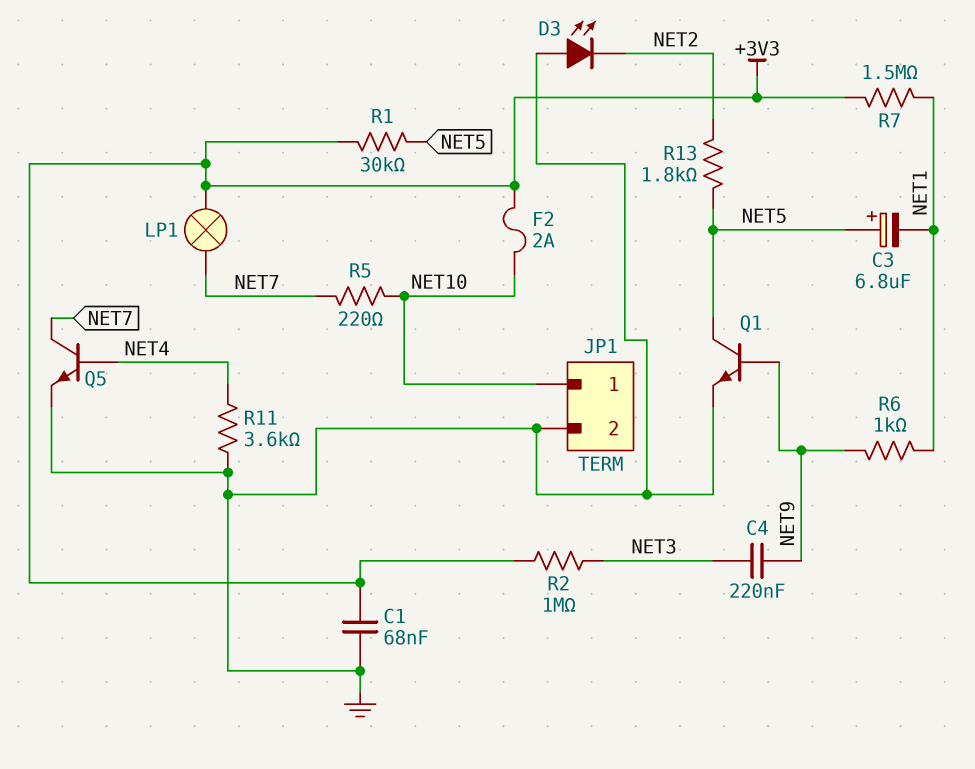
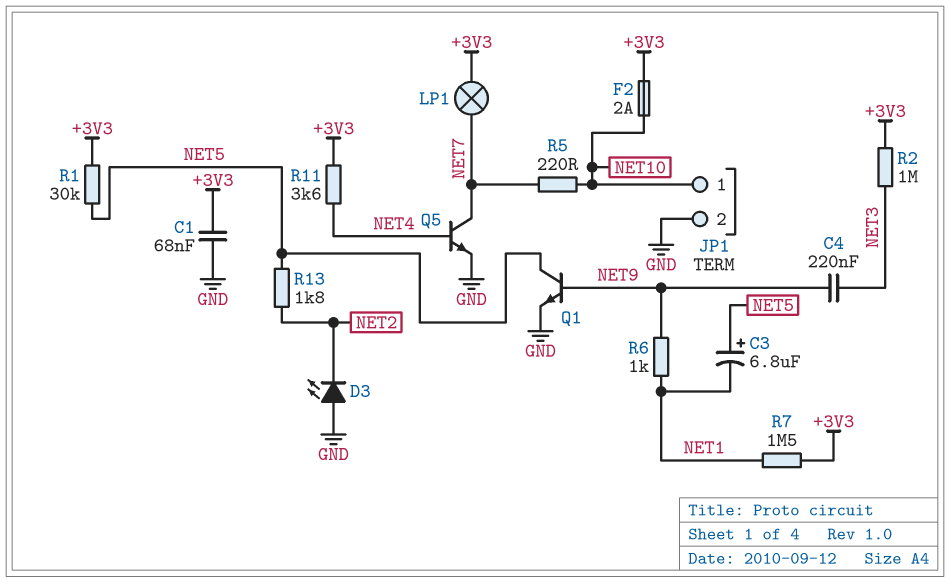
R11: 3.6k (GND, NET4) -> 3.6k (+3V3, NET4)

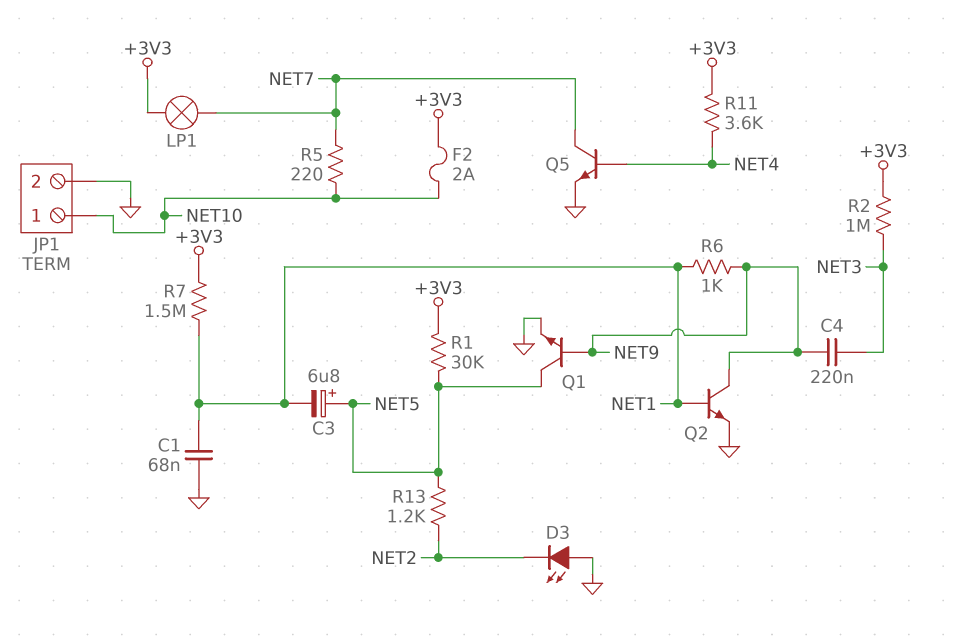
C1: 68nF (+3V3, GND) -> 68nF (GND, NET1)
Q2: none -> NPN (B NET1, C NET9, E GND)
R13: 1.8k (NET2, NET5) -> 1.2k (NET2, NET5)

